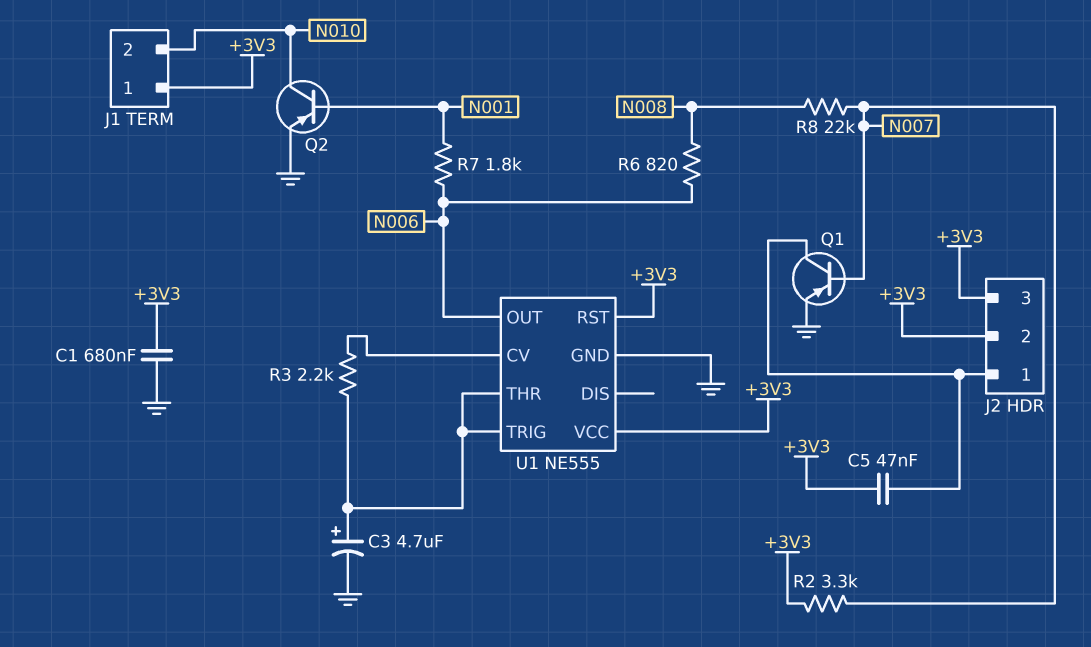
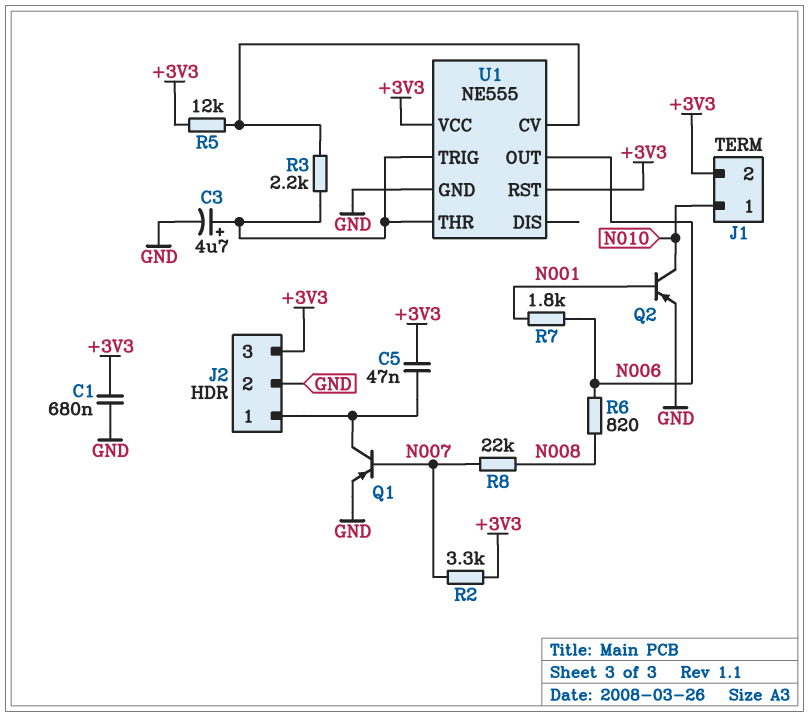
J1 pin 1: +3V3 -> N010
J1 pin 2: N010 -> +3V3
J2 pin 2: +3V3 -> GND
R5: none -> 12k (+3V3, U1/CV)

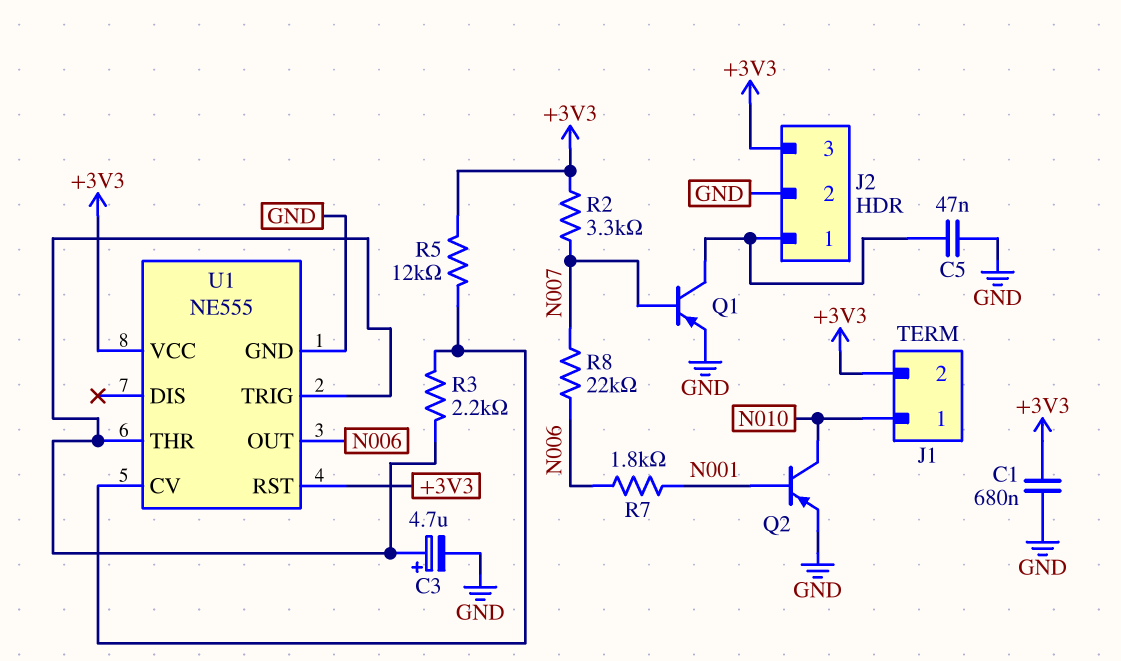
C5: 47nF (+3V3, J2/1) -> 47nF (GND, J2/1)
R6: 820 (N006, N008) -> none
R8: 22k (N007, N008) -> 22k (N006, N007)

